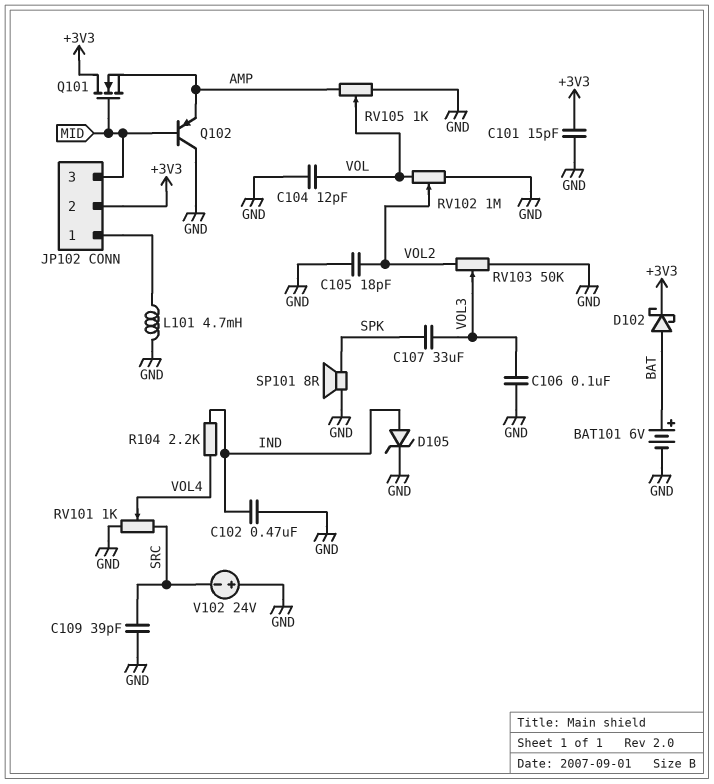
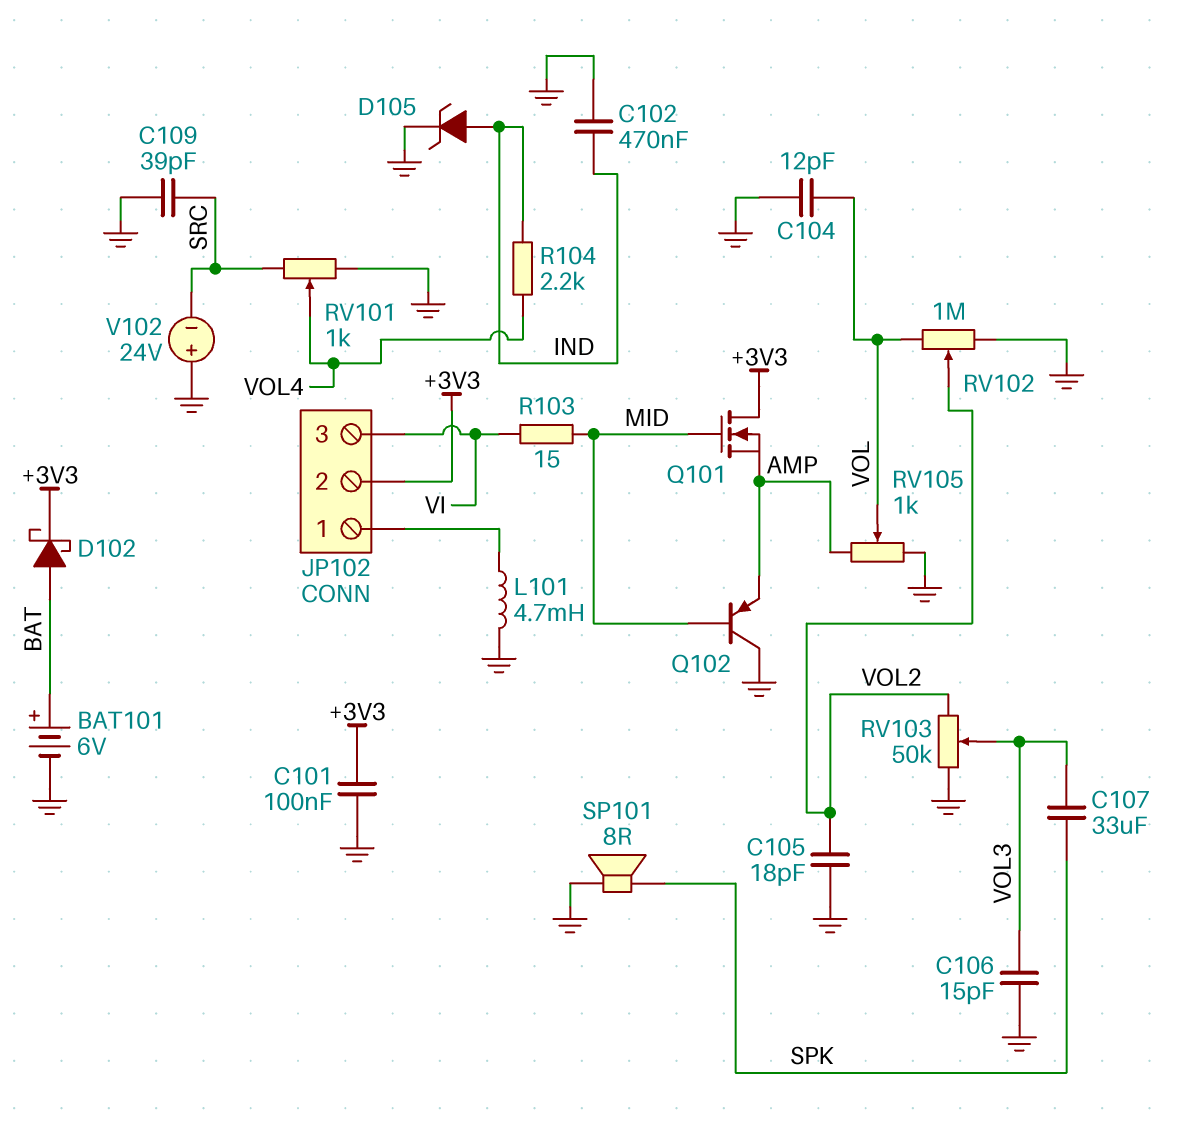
C101: 15pF (+3V3, GND) -> 100nF (+3V3, GND)
C106: 100nF (GND, VOL3) -> 15pF (GND, VOL3)
JP102 pin 3: MID -> VI
R103: none -> 15 (MID, VI)

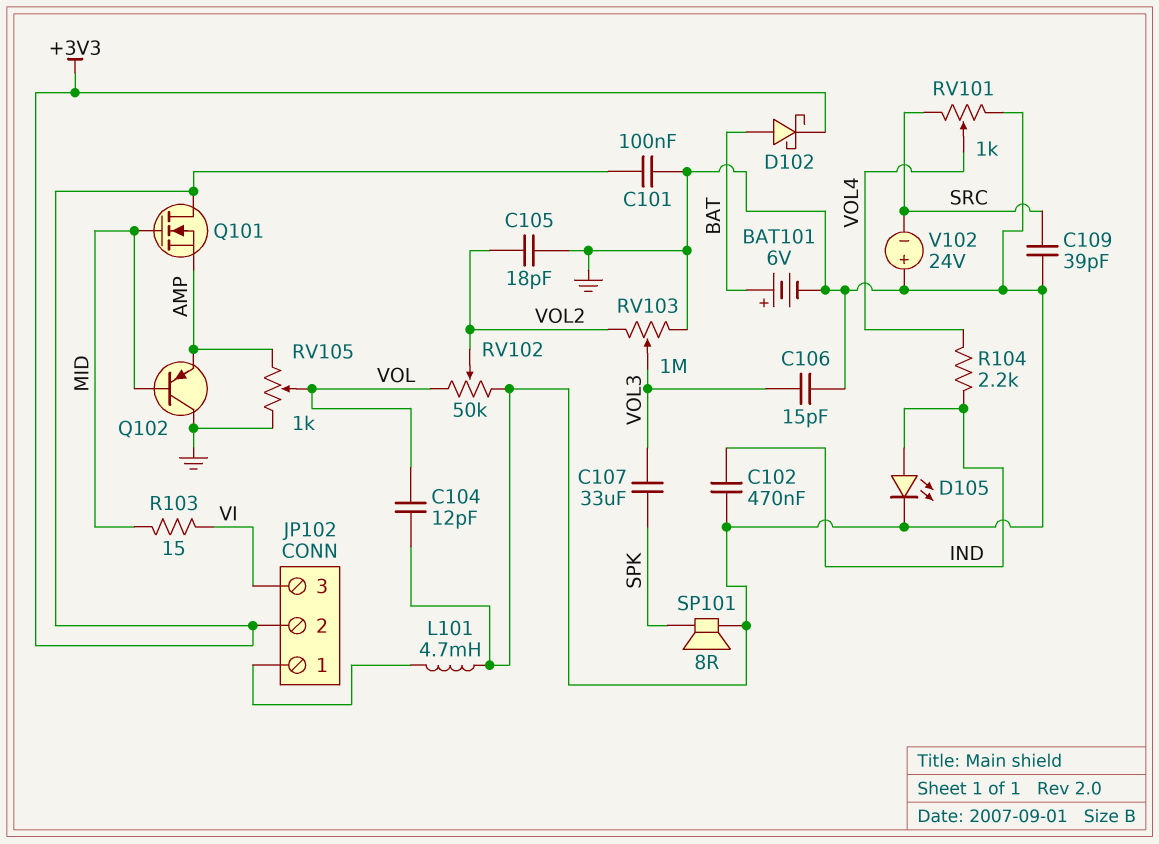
D105: zener (A IND, K GND) -> LED (A IND, K GND)
RV102: 1M (GND, VOL, wiper VOL2) -> 50k (GND, VOL, wiper VOL2)
RV103: 50k (GND, VOL2, wiper VOL3) -> 1M (GND, VOL2, wiper VOL3)

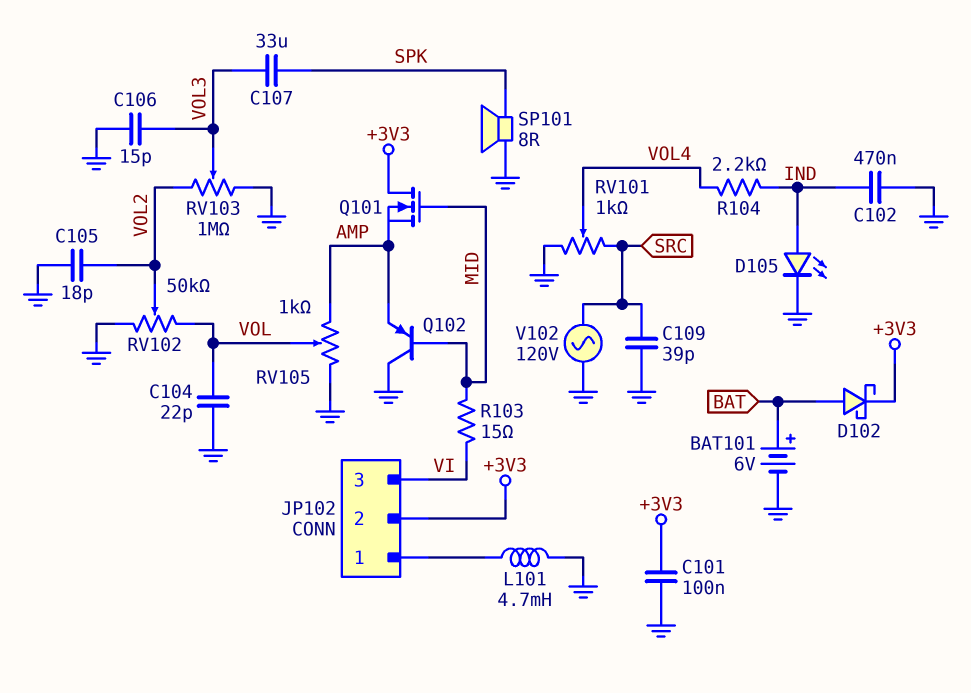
C104: 12pF (GND, VOL) -> 22pF (GND, VOL)
V102: 24V (plus GND, minus SRC) -> AC 120V (GND, SRC)

